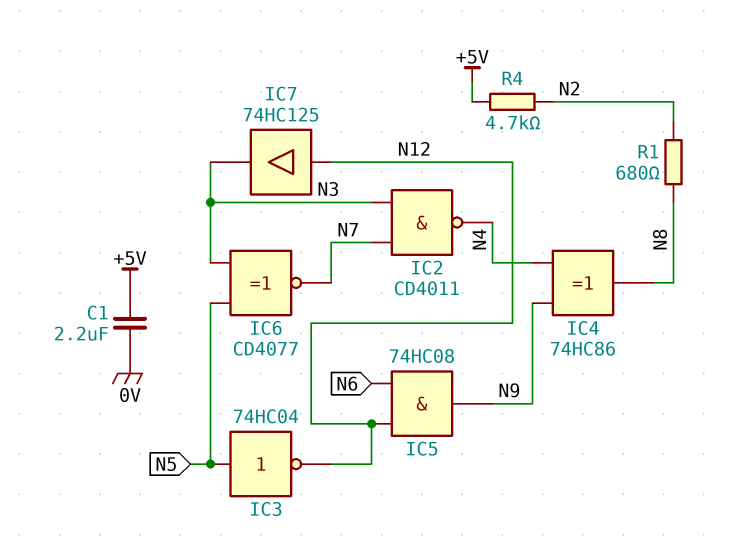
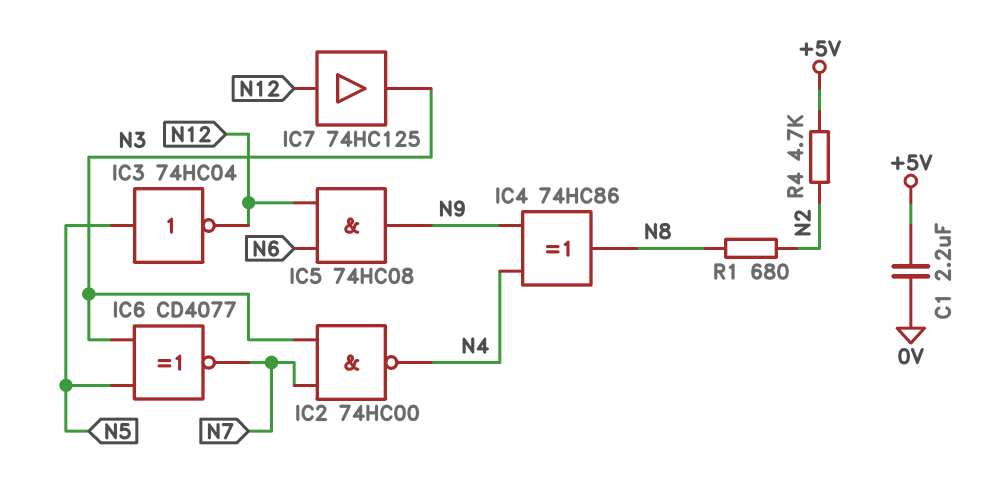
IC2: NAND CD4011 (in N3, in N7, out N4) -> NAND 74HC00 (in N3, in N7, out N4)

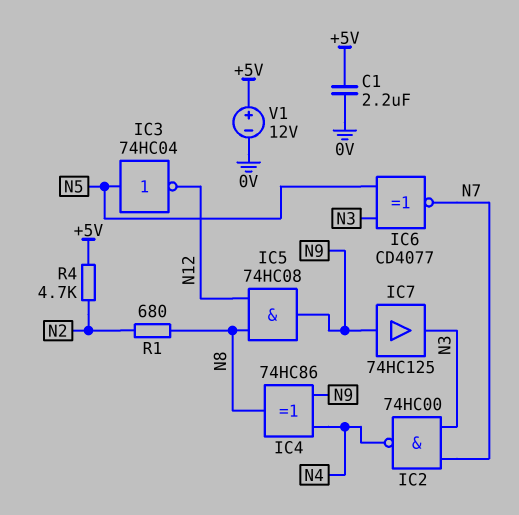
IC5: AND 74HC08 (in N6, in N12, out N9) -> AND 74HC08 (in N8, in N12, out N9)
IC7: buffer 74HC125 (in N12, out N3) -> buffer 74HC125 (in N9, out N3)
V1: none -> 12V (plus +5V, minus 0V)

